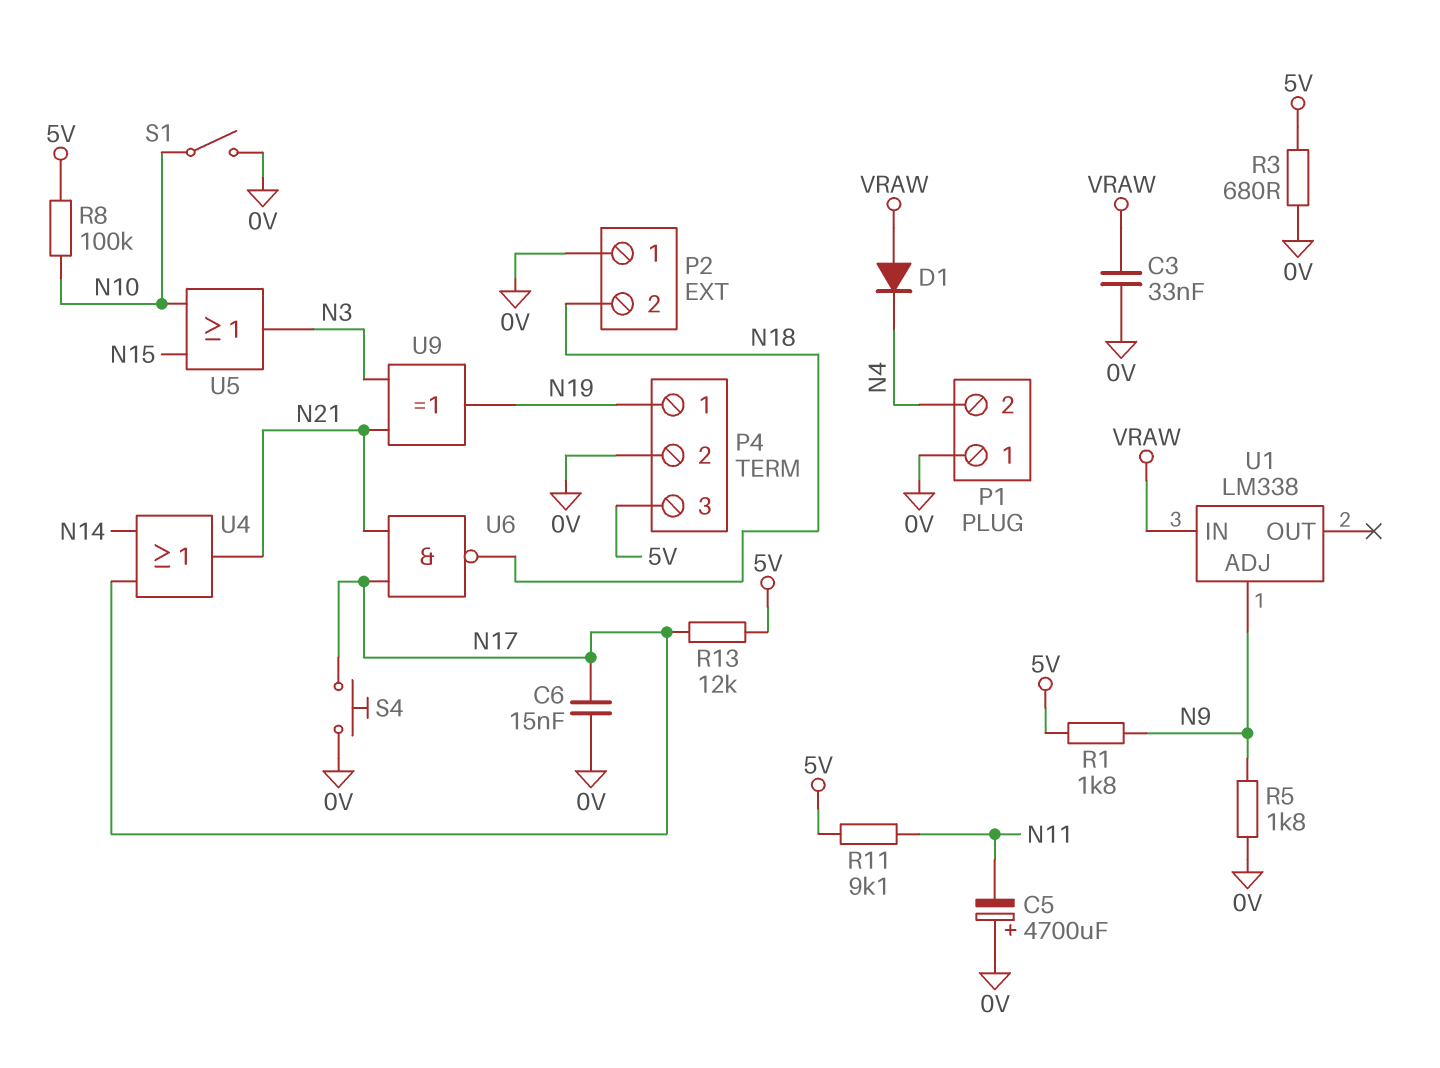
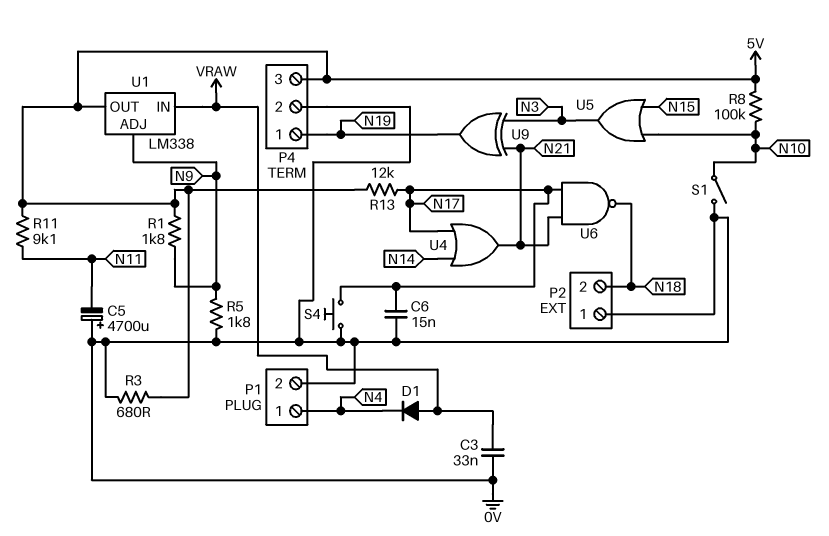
P1 pin 1: 0V -> N4
P1 pin 2: N4 -> 0V
U1 pin OUT: none -> 5V

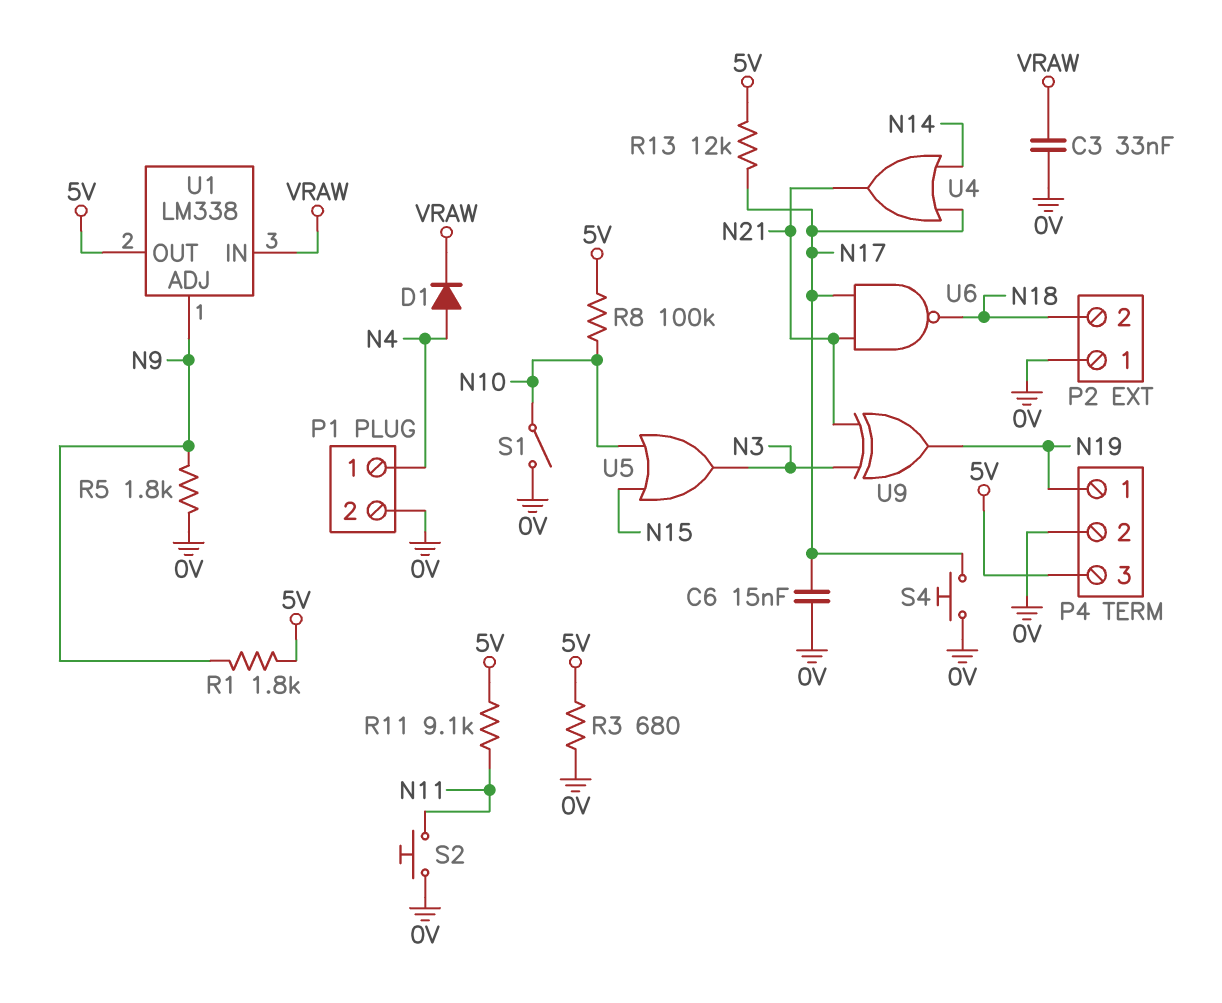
C5: 4700uF (plus 0V, minus N11) -> none
D1: diode (A VRAW, K N4) -> diode (A N4, K VRAW)
S2: none -> button (0V, N11)

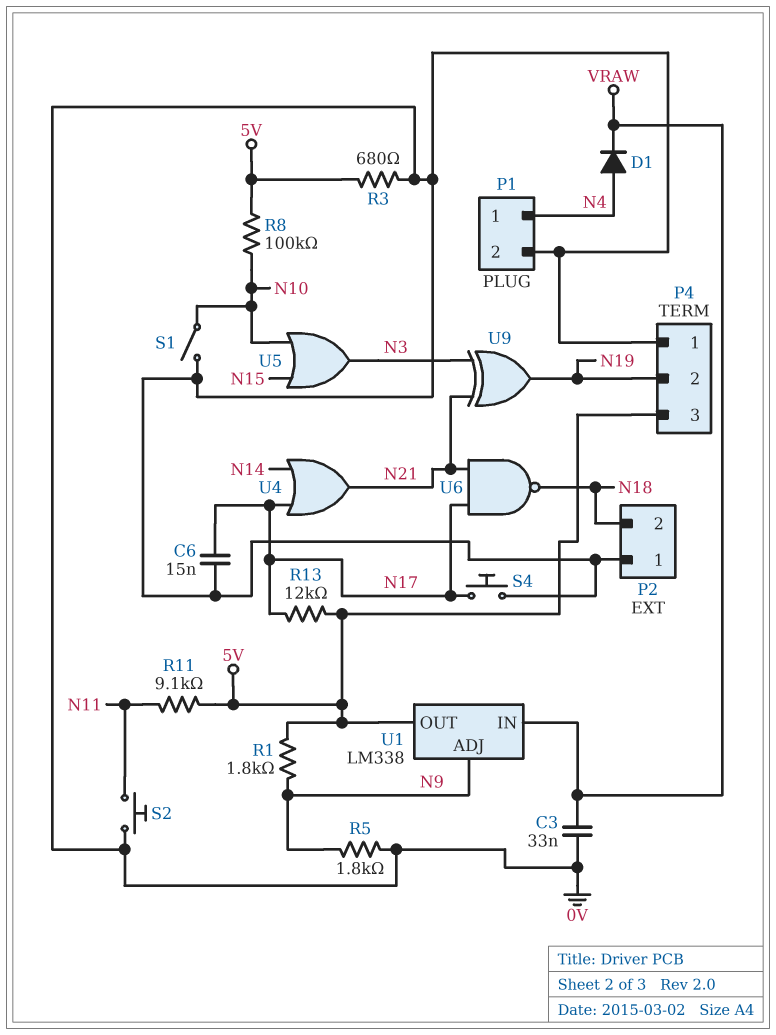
P4 pin 1: N19 -> 0V
P4 pin 2: 0V -> N19

